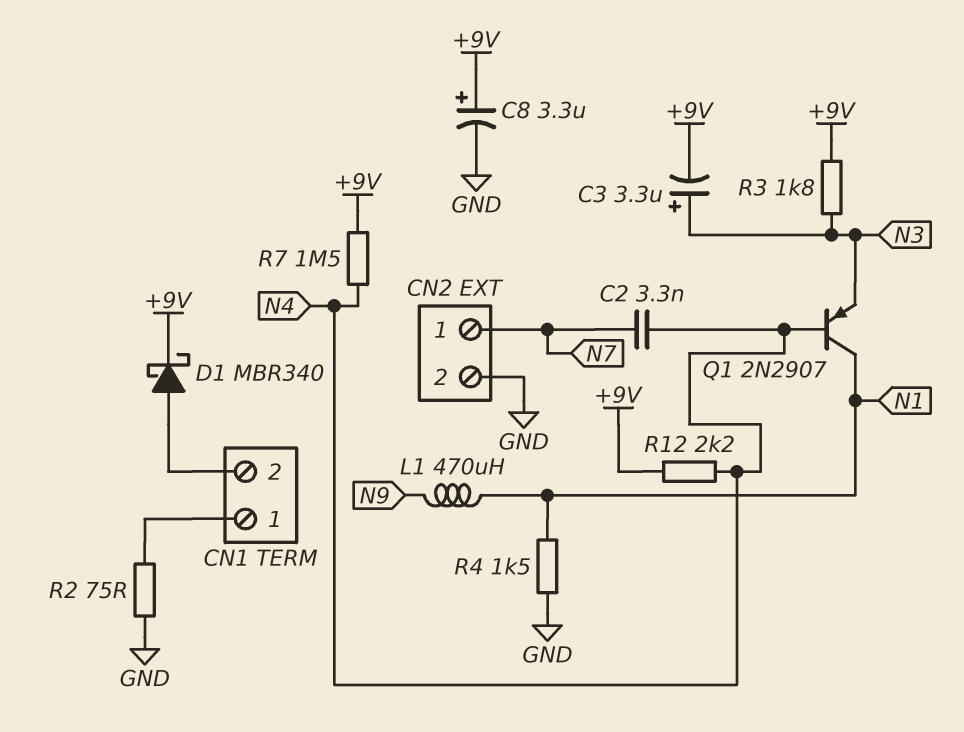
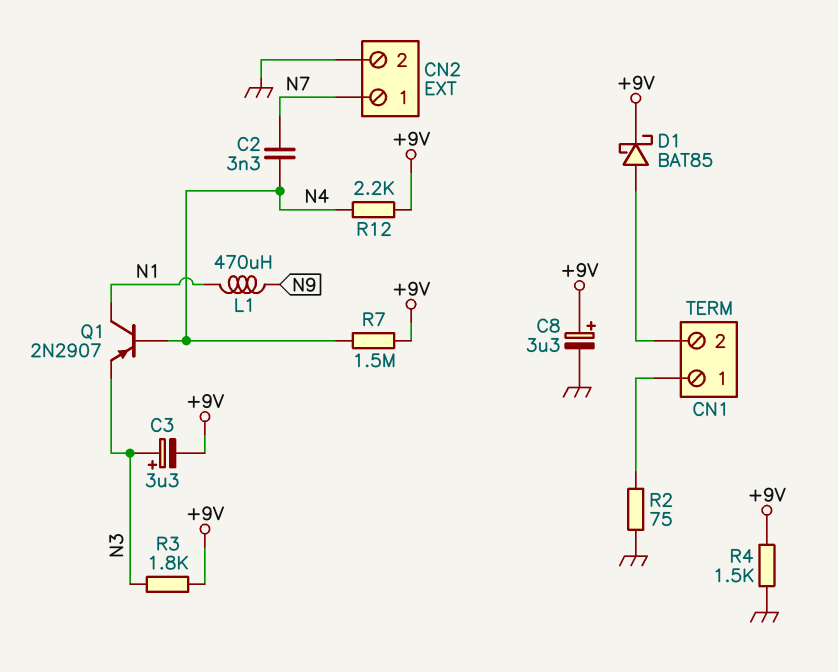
D1: schottky MBR340 (A CN1/2, K +9V) -> schottky BAT85 (A CN1/2, K +9V)
R4: 1.5k (GND, N1) -> 1.5k (+9V, GND)

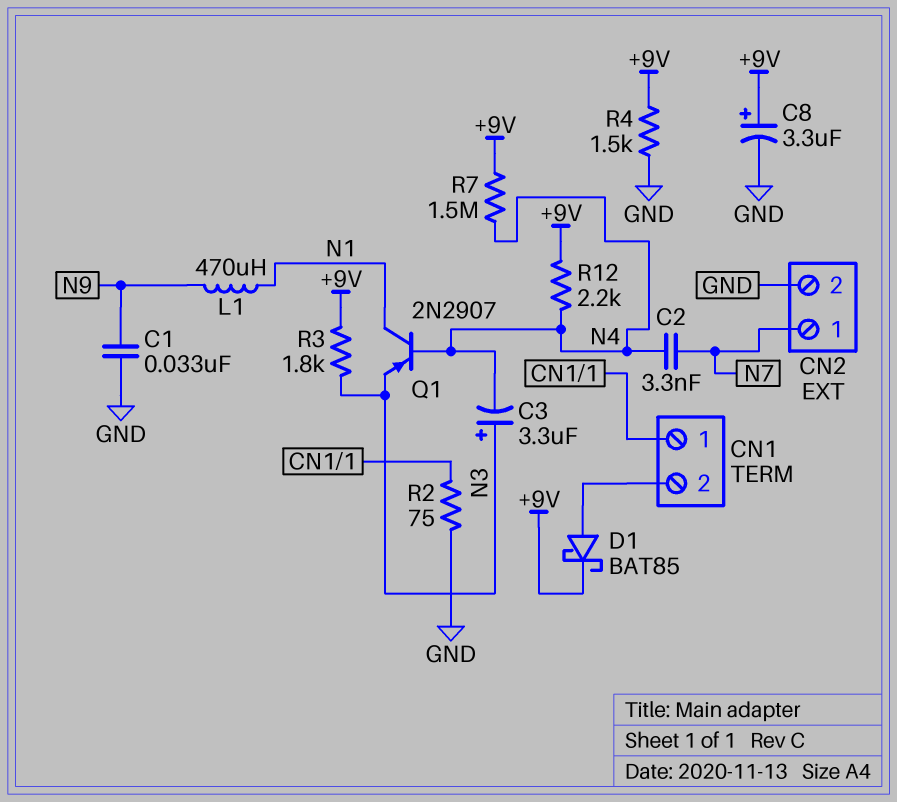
C1: none -> 33nF (GND, N9)
C3: 3.3uF (plus N3, minus +9V) -> 3.3uF (plus N3, minus N4)

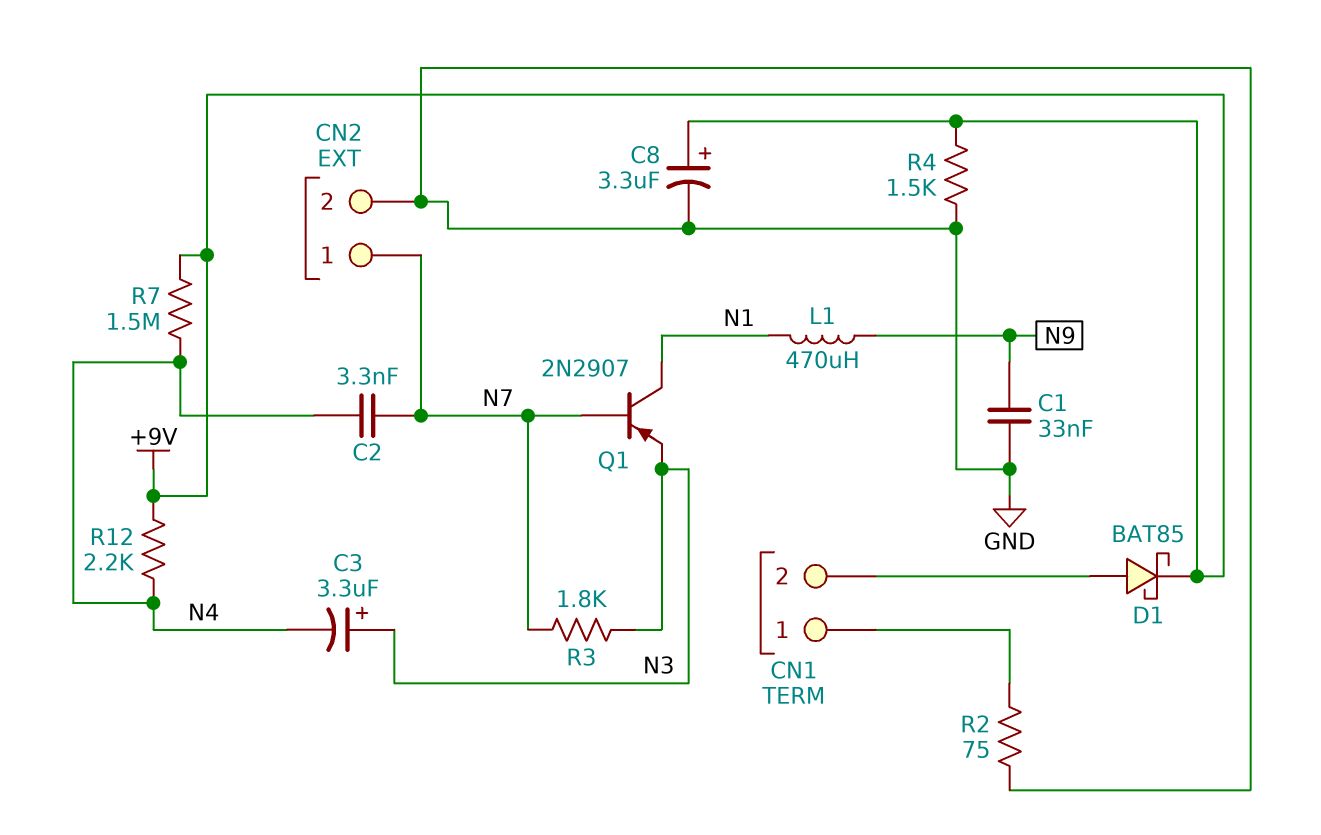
Q1: PNP 2N2907 (B N4, C N1, E N3) -> PNP 2N2907 (B N7, C N1, E N3)
R3: 1.8k (+9V, N3) -> 1.8k (N3, N7)

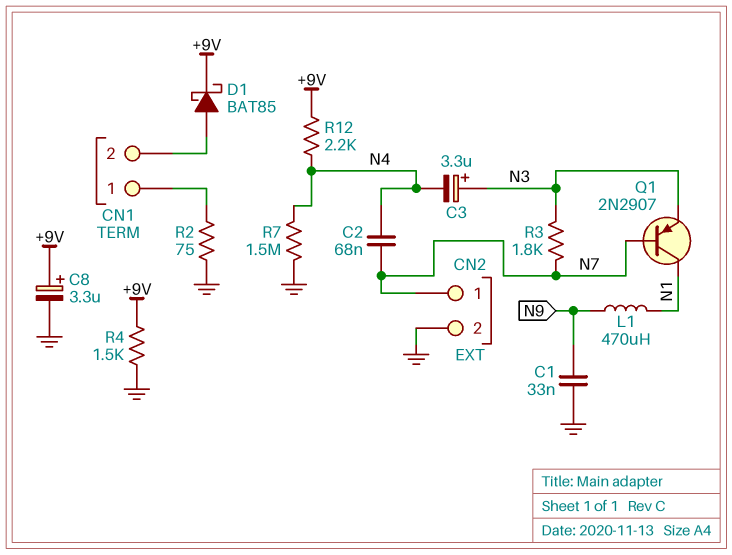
C2: 3.3nF (N4, N7) -> 68nF (N4, N7)
R7: 1.5M (+9V, N4) -> 1.5M (GND, N4)

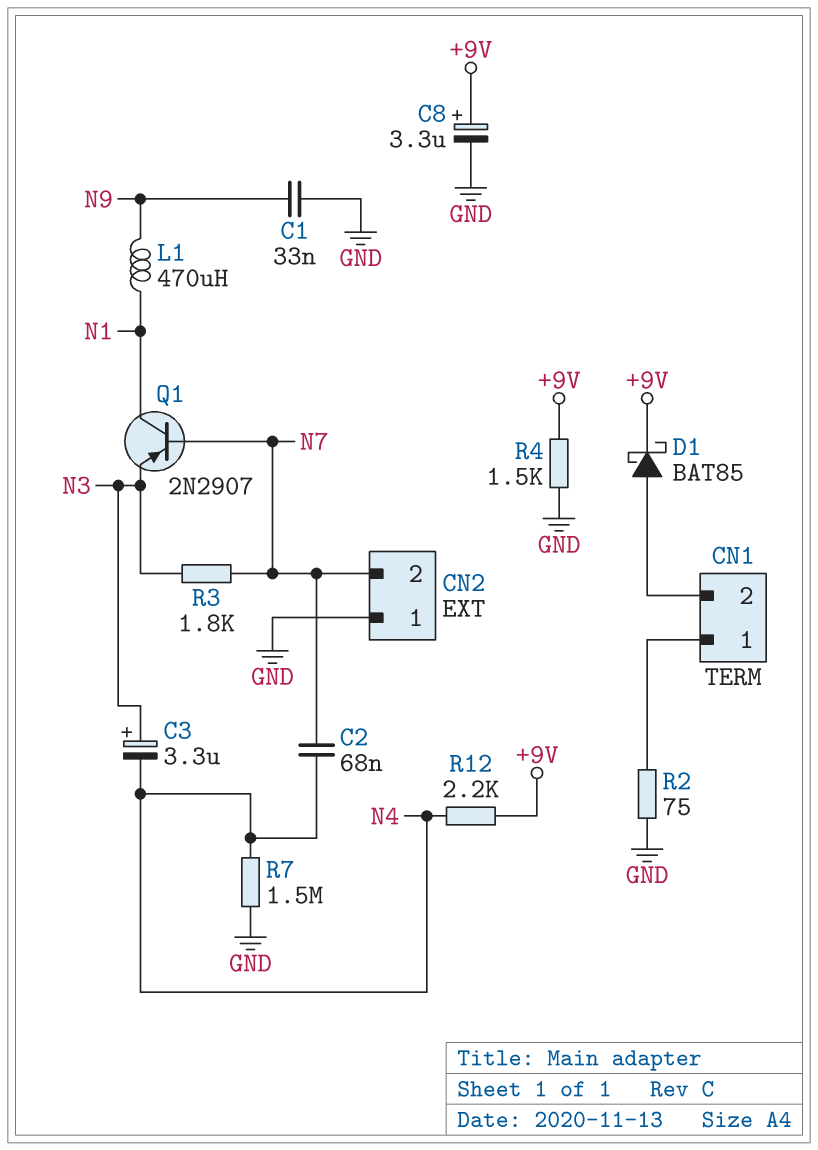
CN2 pin 1: N7 -> GND
CN2 pin 2: GND -> N7

